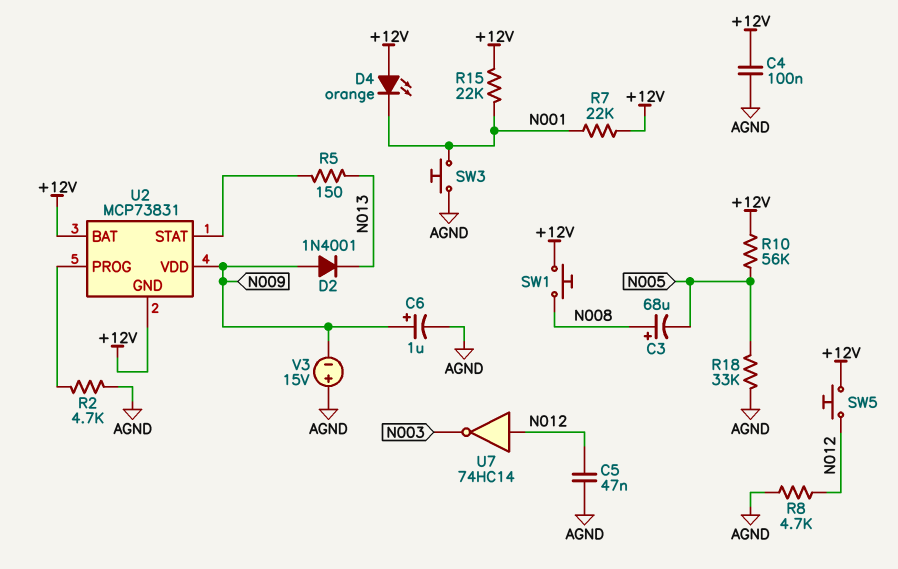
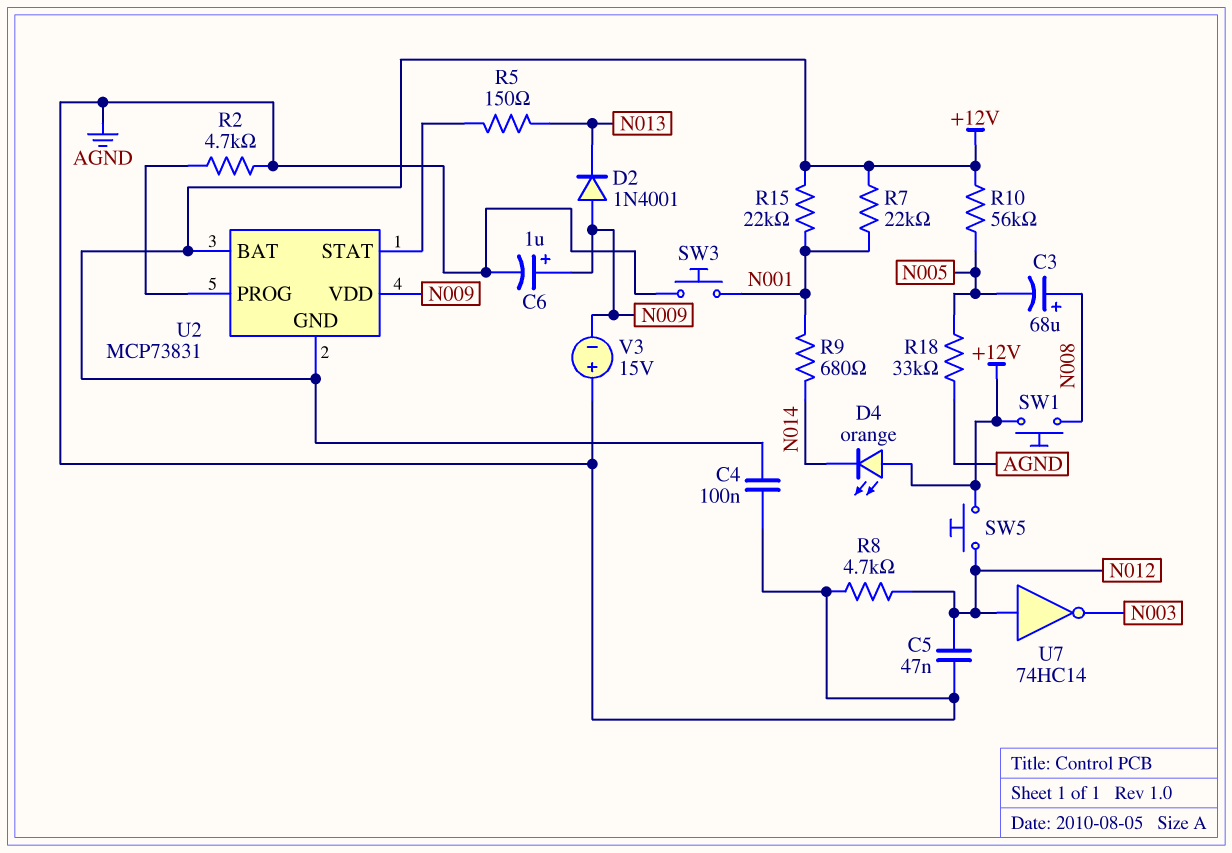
D4: LED orange (A +12V, K N001) -> LED orange (A +12V, K N014)
R9: none -> 680 (N001, N014)

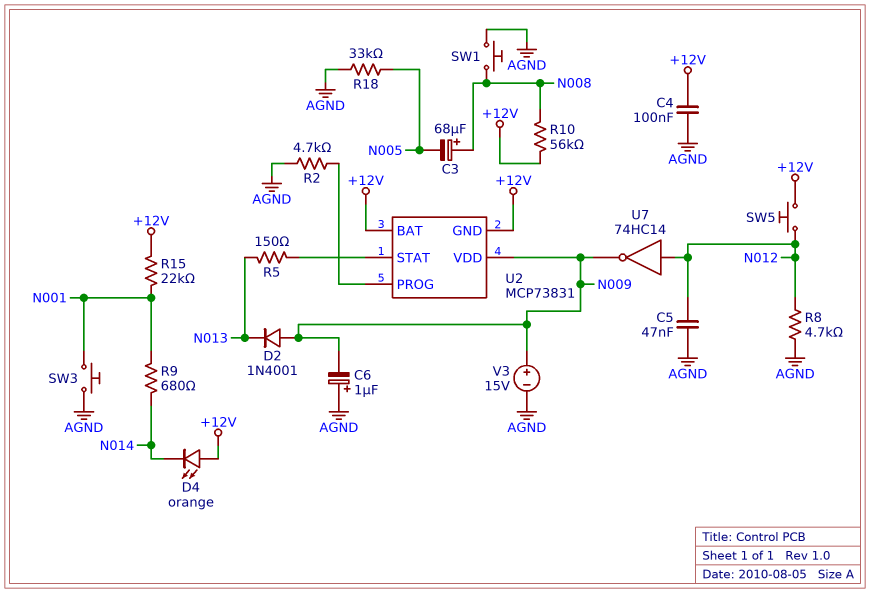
C6: 1uF (plus N009, minus AGND) -> 1uF (plus AGND, minus N009)
R7: 22k (+12V, N001) -> none
R10: 56k (+12V, N005) -> 56k (+12V, N008)
SW1: button (+12V, N008) -> button (AGND, N008)
U7: NOT 74HC14 (in N012, out N003) -> NOT 74HC14 (in N012, out N009)
V3: 15V (plus AGND, minus N009) -> 15V (plus N009, minus AGND)

